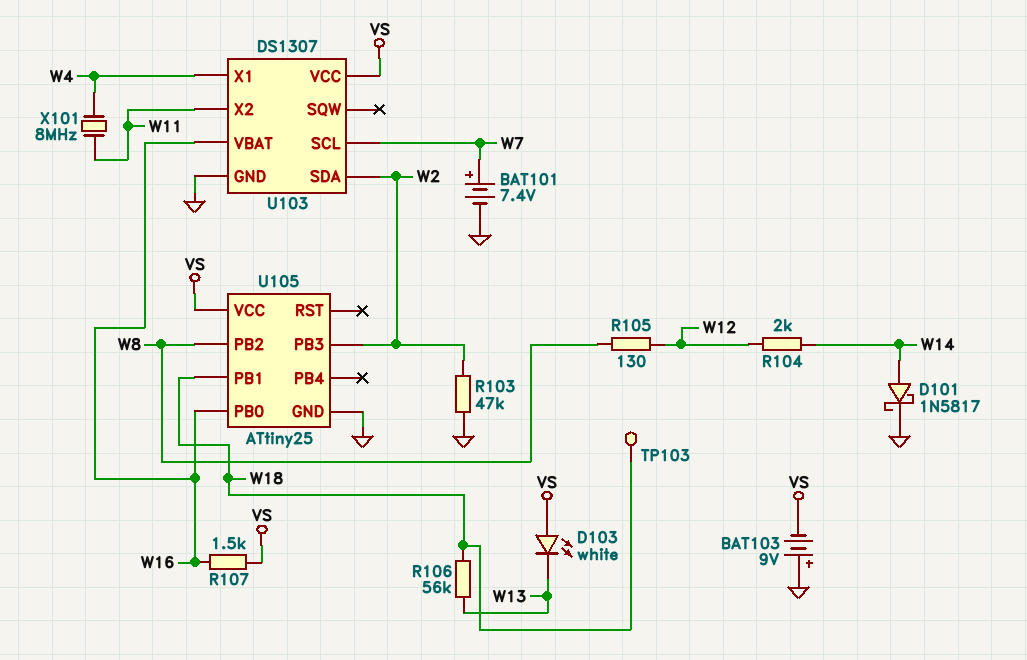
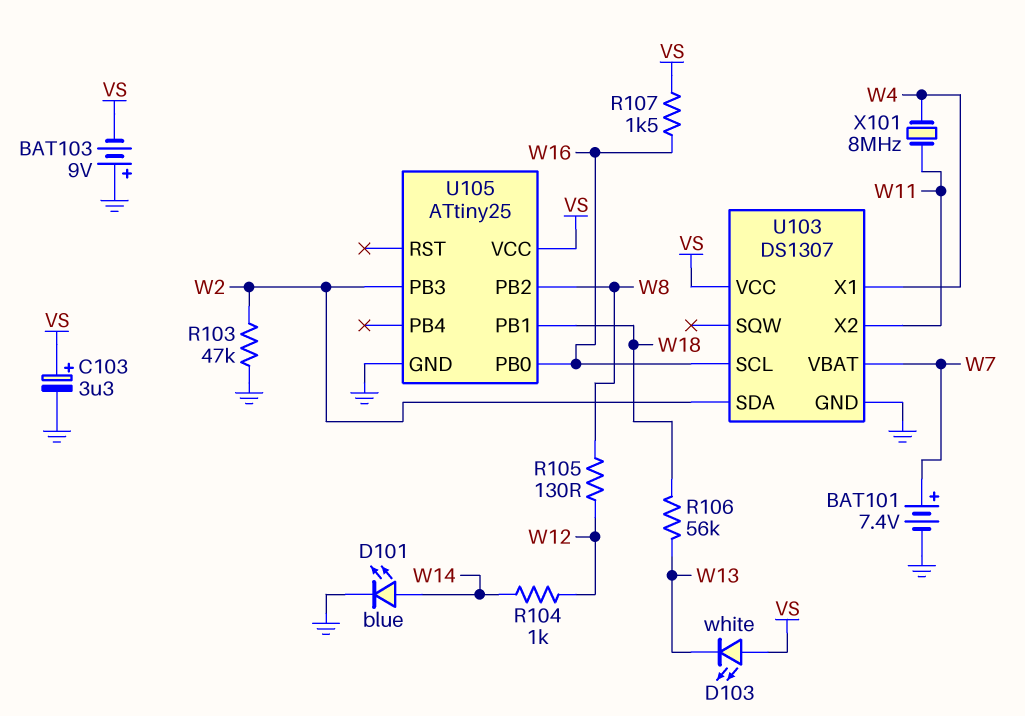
C103: none -> 3.3uF (plus VS, minus GND)
D101: schottky 1N5817 (A W14, K GND) -> LED blue (A W14, K GND)
R104: 2k (W12, W14) -> 1k (W12, W14)
TP103: test point (W18) -> none
U103 pin SCL: W7 -> W16
U103 pin VBAT: W16 -> W7

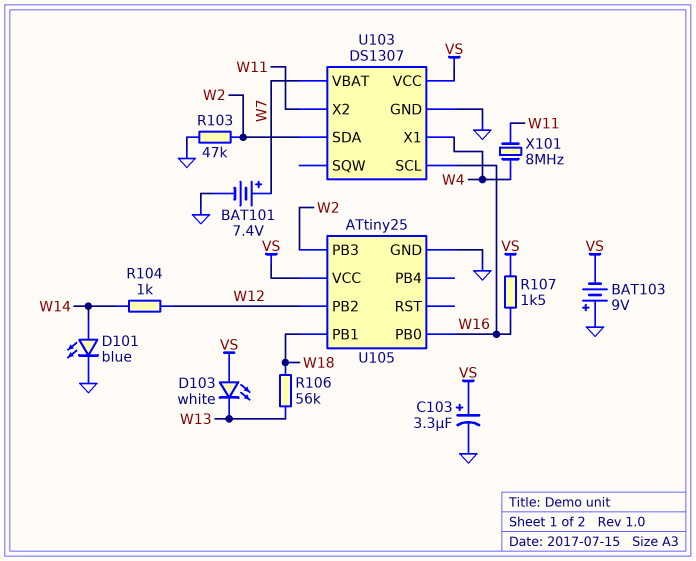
R105: 130 (W8, W12) -> none
U105 pin PB2: W8 -> W12

